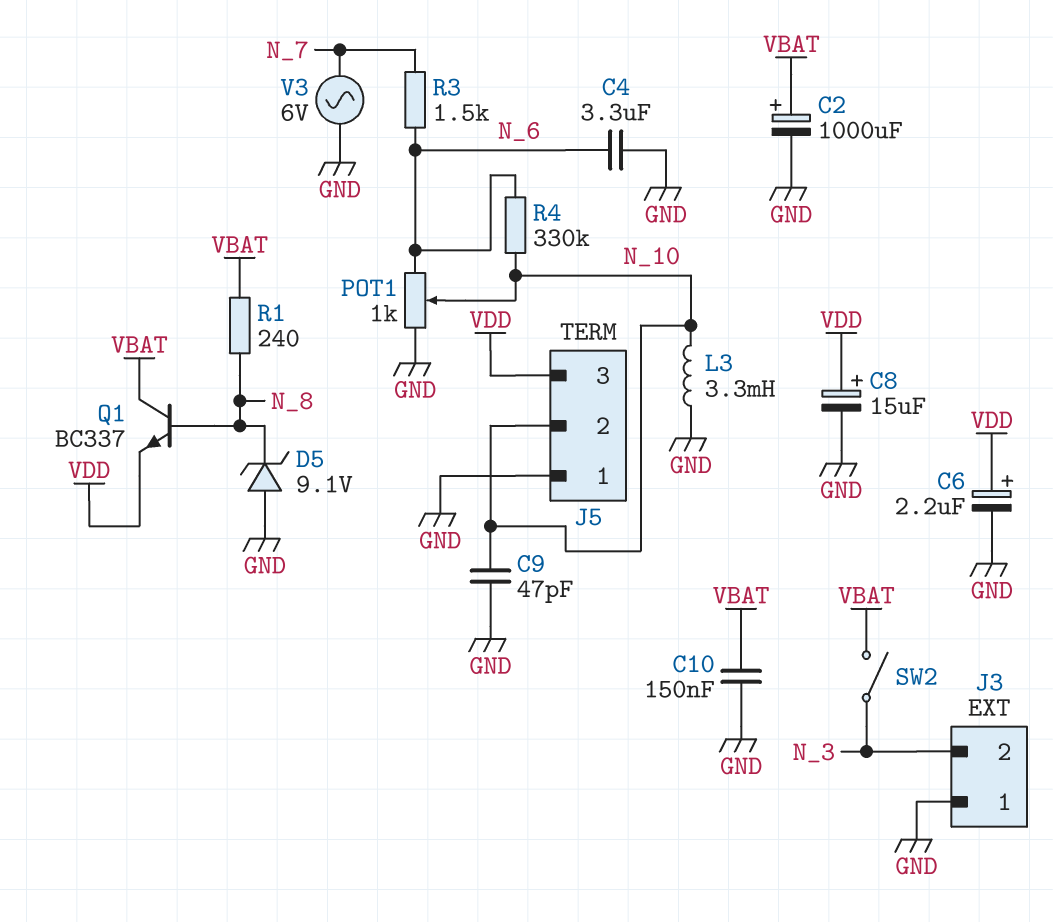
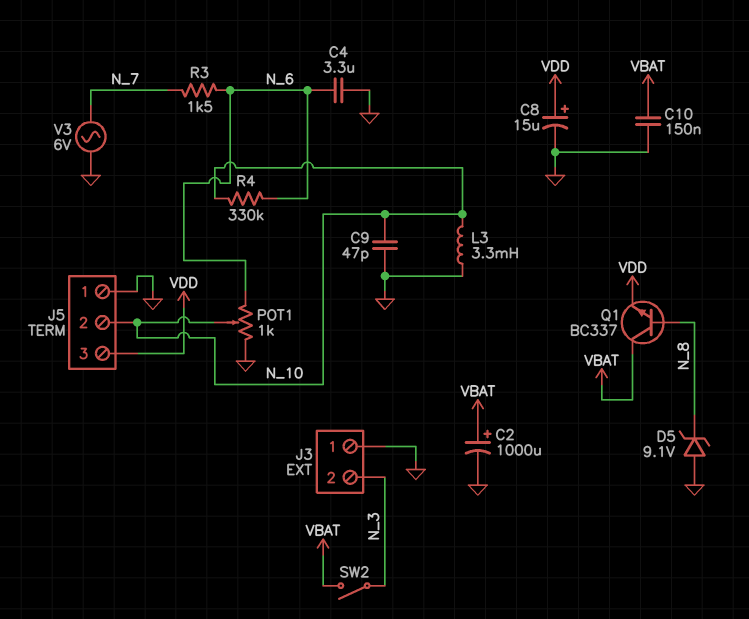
C6: 2.2uF (plus VDD, minus GND) -> none
R1: 240 (N_8, VBAT) -> none

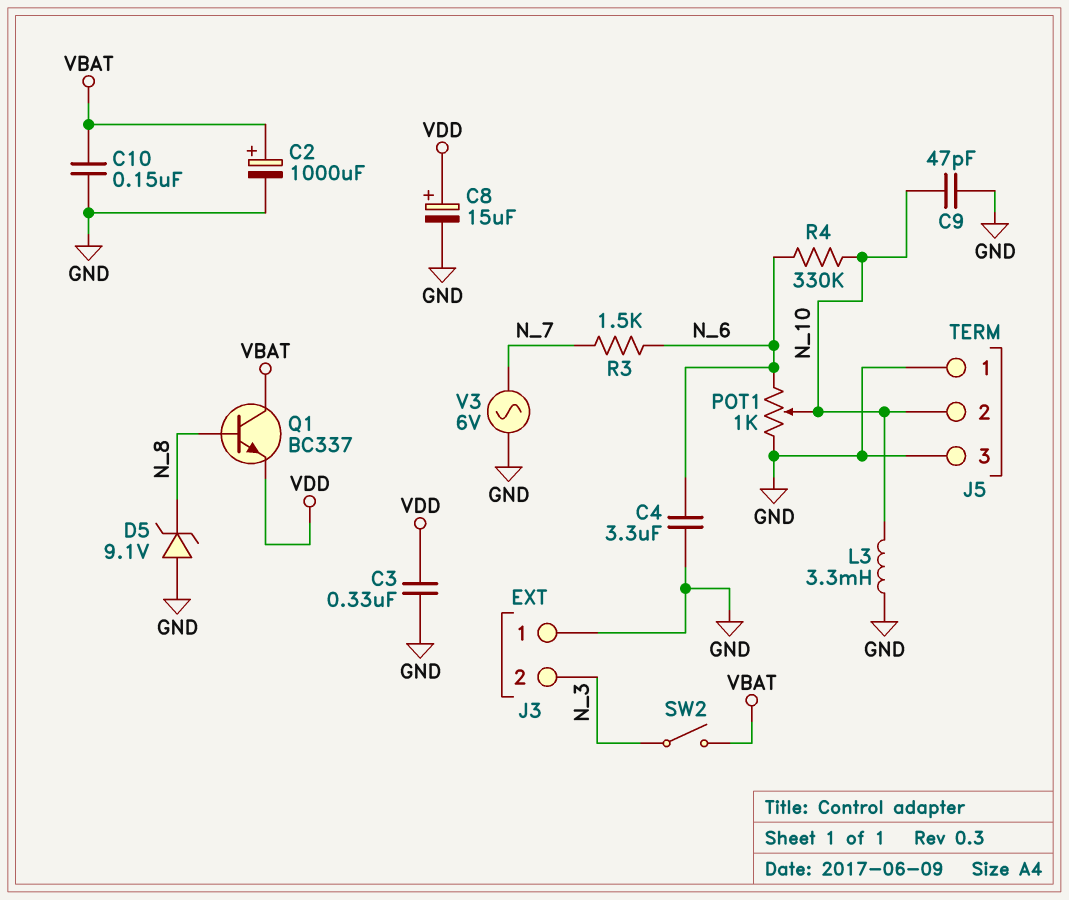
C3: none -> 330nF (GND, VDD)
J5 pin 3: VDD -> GND

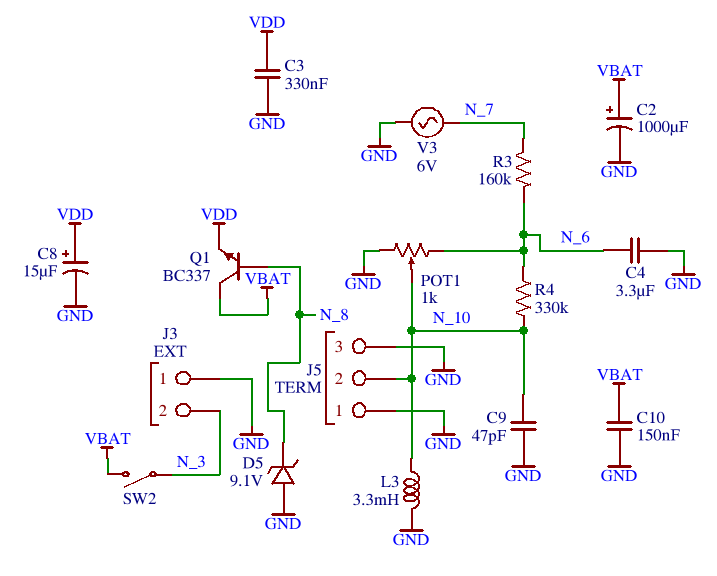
R3: 1.5k (N_6, N_7) -> 160k (N_6, N_7)

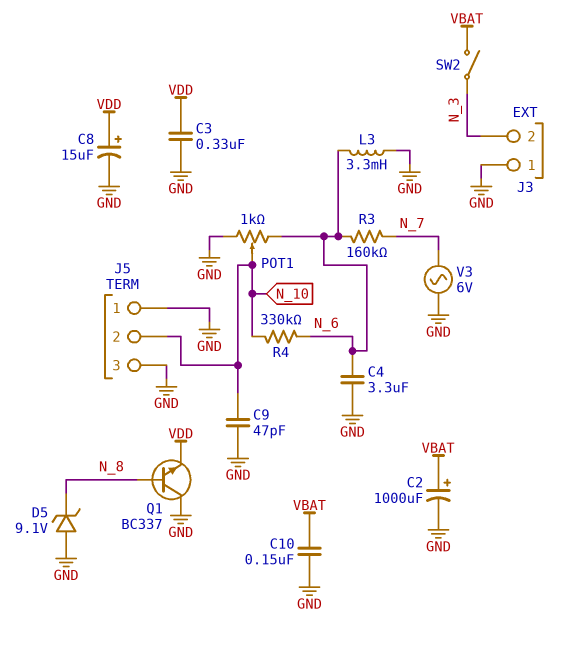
L3: 3.3mH (GND, N_10) -> 3.3mH (GND, N_6)
Q1: NPN BC337 (B N_8, C VBAT, E VDD) -> NPN BC337 (B N_8, C GND, E VDD)

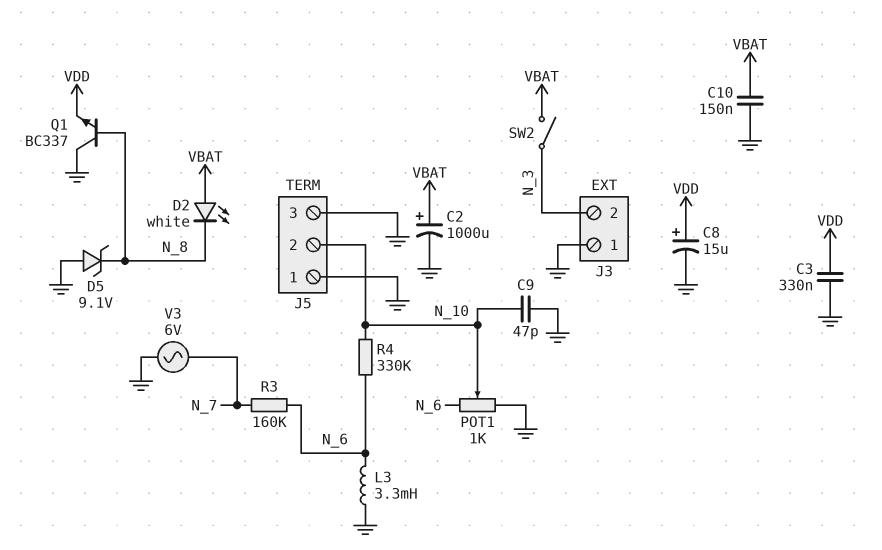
C4: 3.3uF (GND, N_6) -> none
D2: none -> LED white (A VBAT, K N_8)

